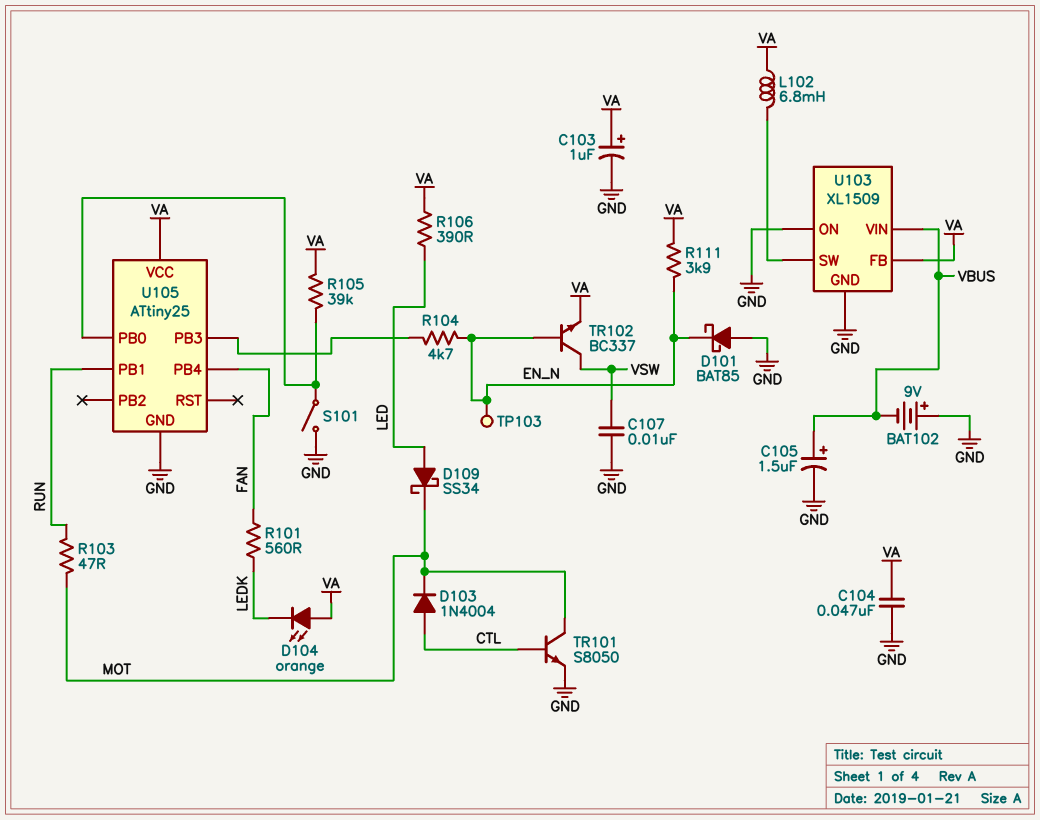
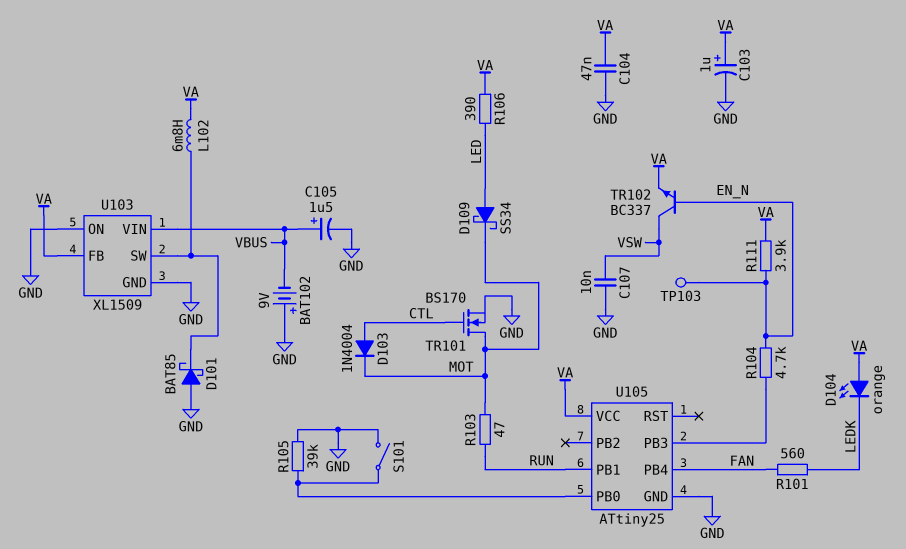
D101: schottky BAT85 (A GND, K EN_N) -> schottky BAT85 (A GND, K U103/SW)
R105: 39k (U105/PB0, VA) -> 39k (GND, U105/PB0)
TR101: NPN S8050 (B CTL, C MOT, E GND) -> NMOS BS170 (G CTL, D MOT, S GND)

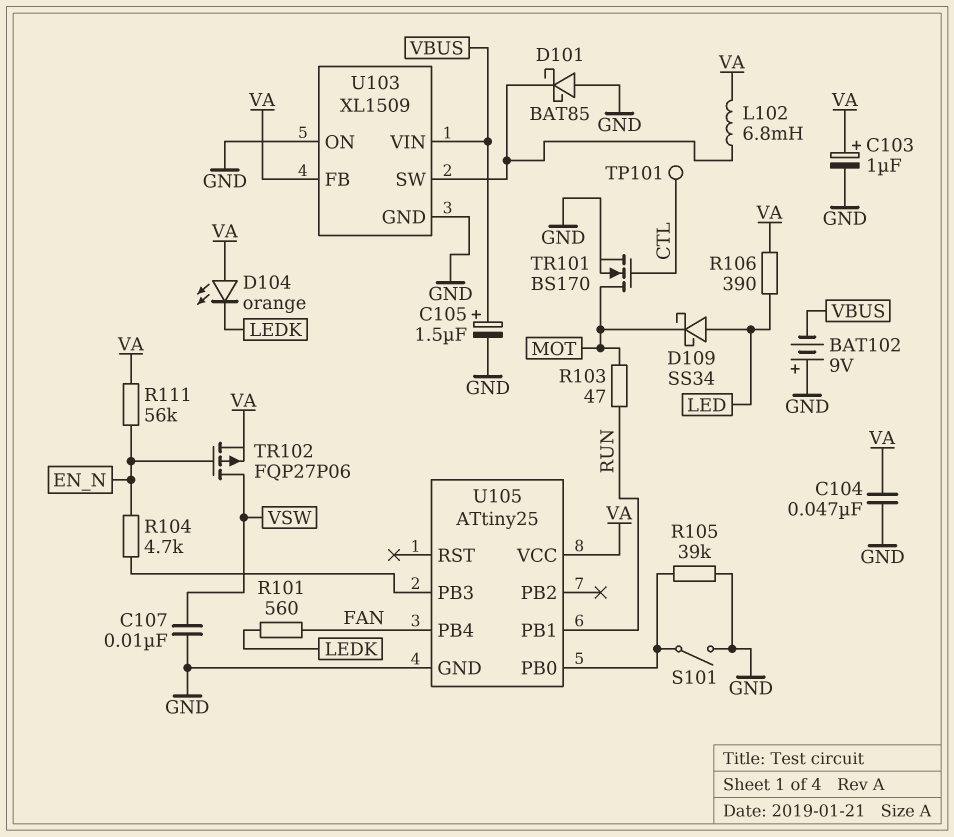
D103: diode 1N4004 (A CTL, K MOT) -> none
R111: 3.9k (EN_N, VA) -> 56k (EN_N, VA)
TP101: none -> test point (CTL)
TP103: test point (EN_N) -> none
TR102: NPN BC337 (B EN_N, C VSW, E VA) -> PMOS FQP27P06 (G EN_N, D VSW, S VA)

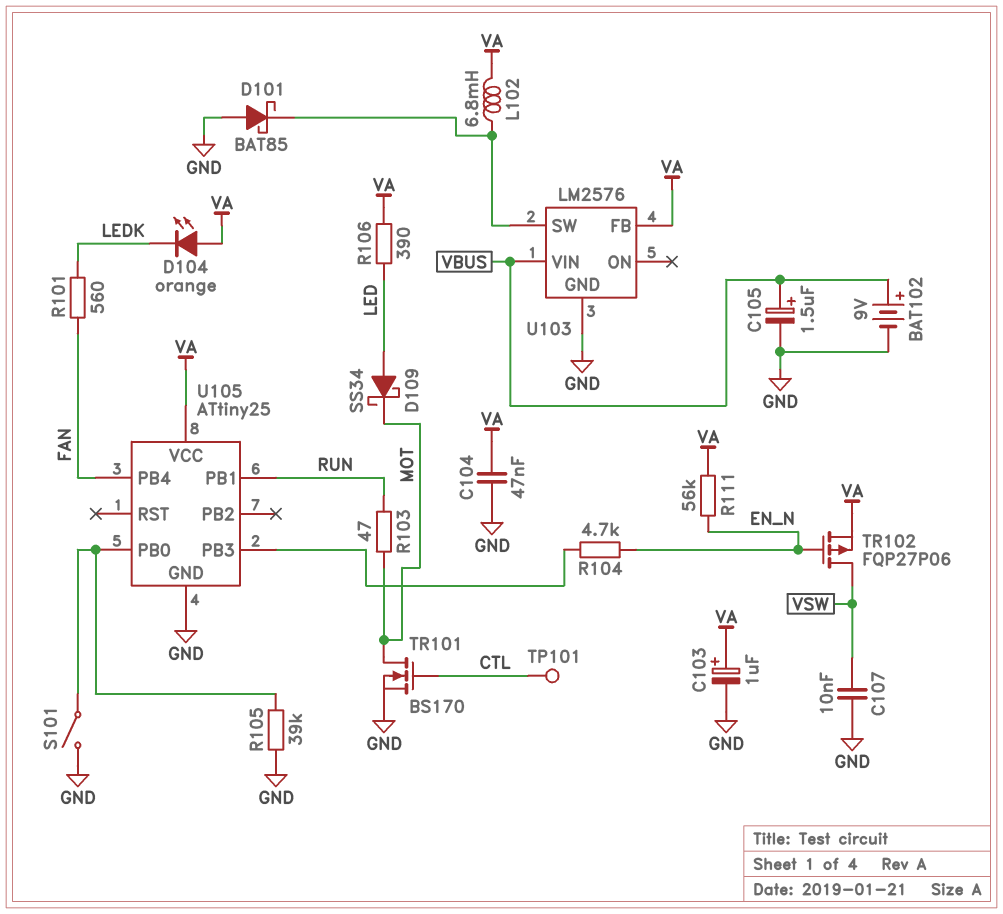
BAT102: 9V (plus GND, minus VBUS) -> 9V (plus VBUS, minus GND)
U103: XL1509 -> LM2576
U103 pin ON: GND -> none

